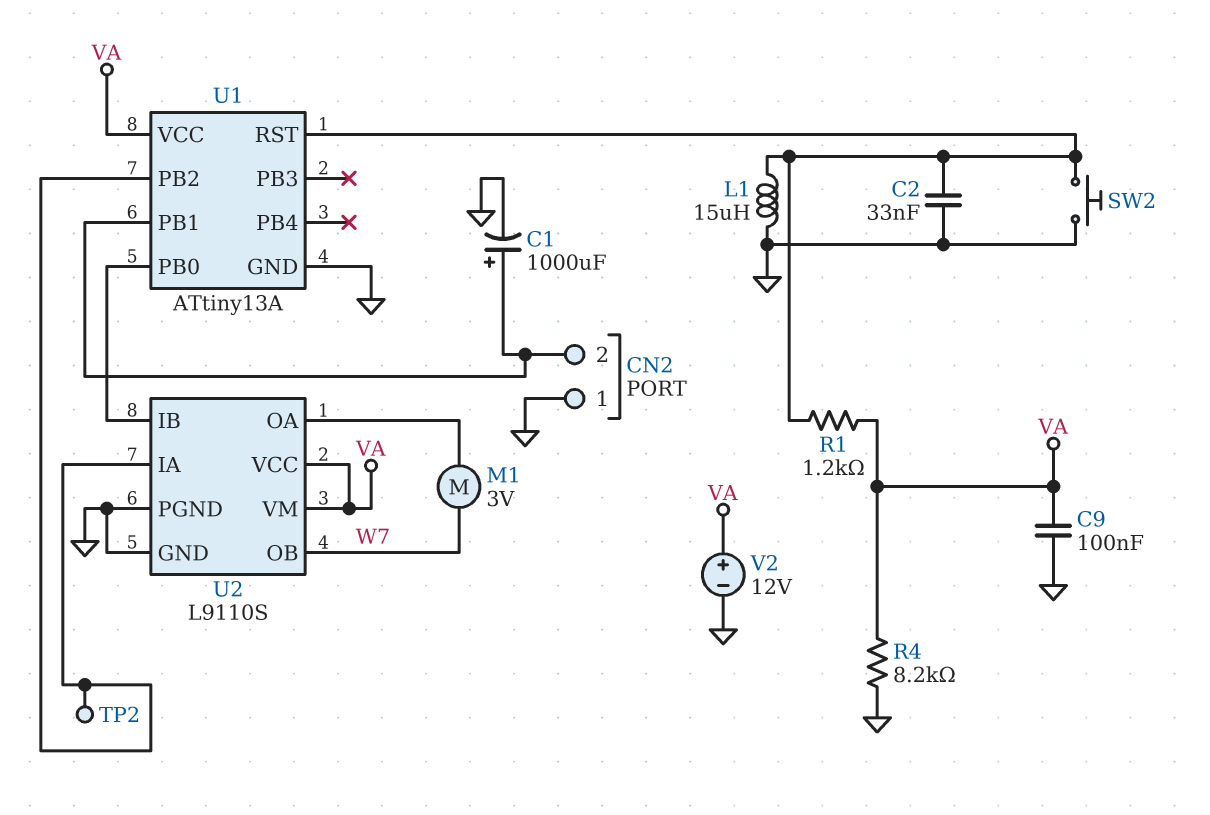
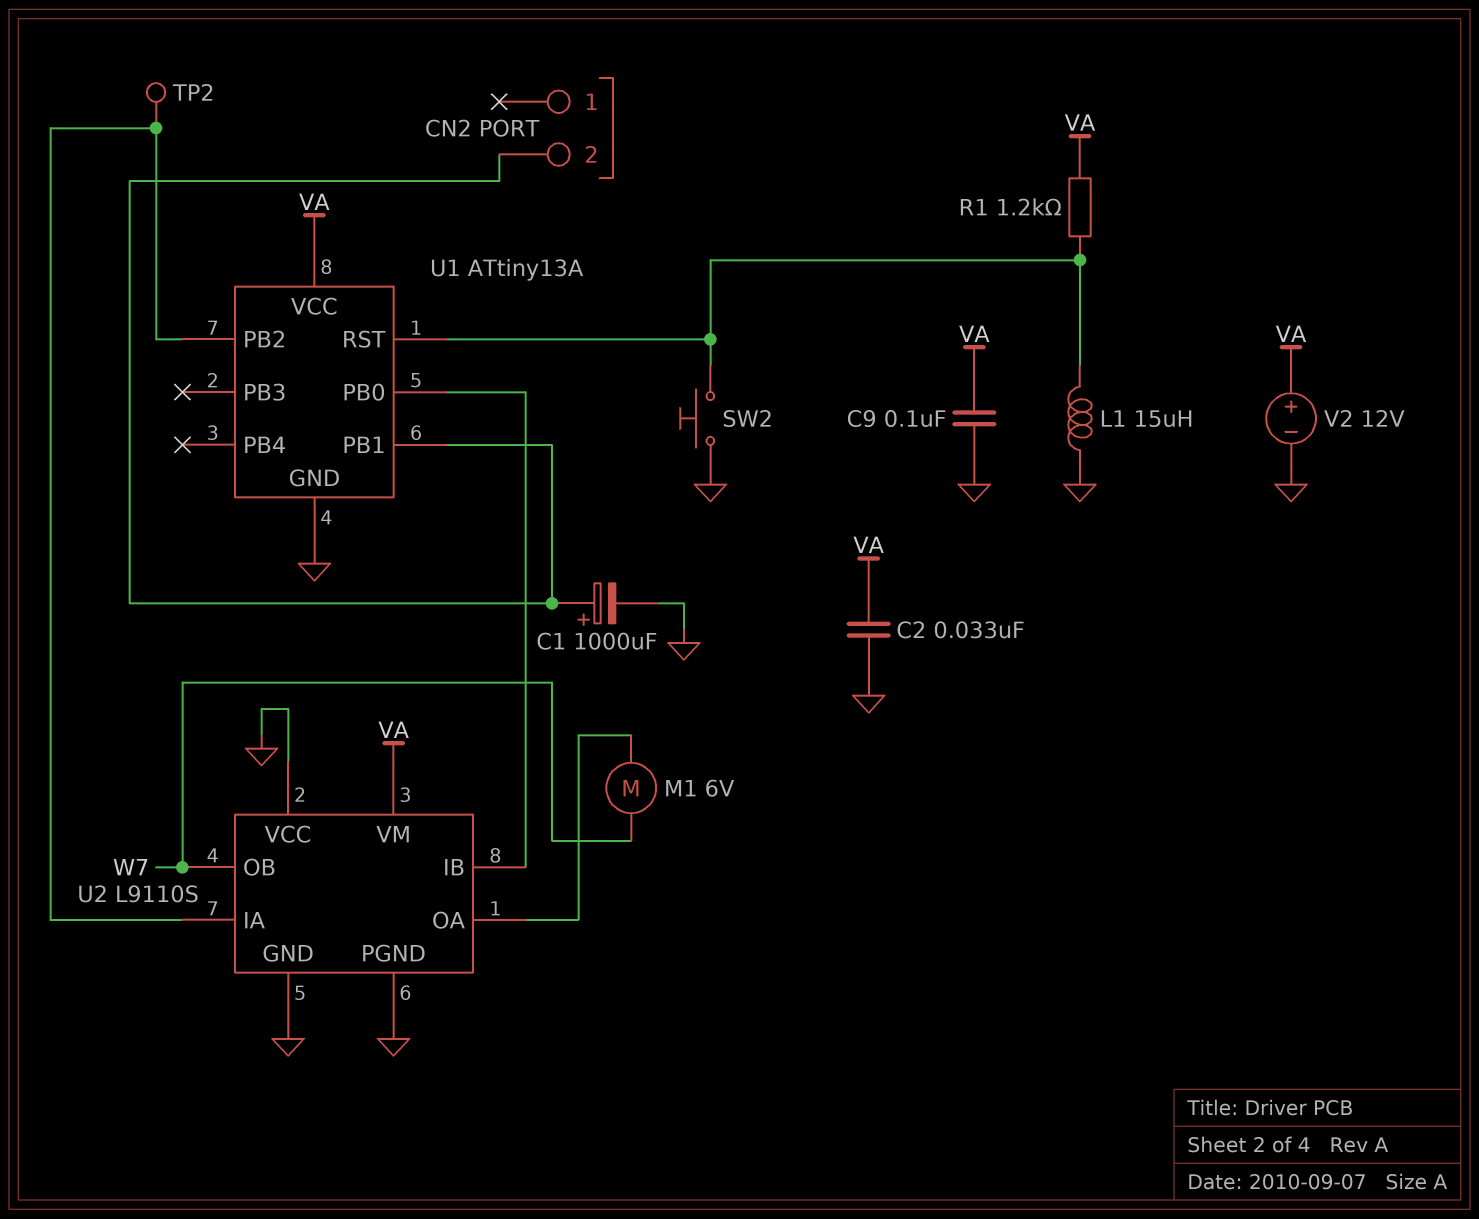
C2: 33nF (GND, U1/RST) -> 33nF (GND, VA)
CN2 pin 1: GND -> none
M1: motor 3V (U2/OA, W7) -> motor 6V (U2/OA, W7)
R4: 8.2k (GND, VA) -> none
U2 pin VCC: VA -> GND

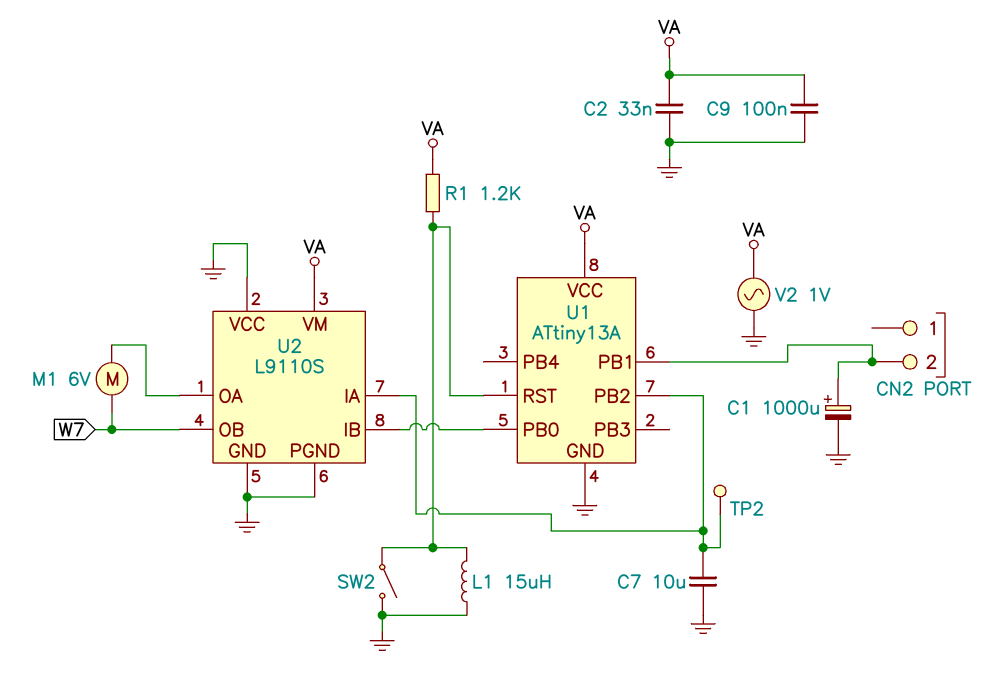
C7: none -> 10uF (GND, U1/PB2)
SW2: button (GND, U1/RST) -> switch (GND, U1/RST)
V2: 12V (plus VA, minus GND) -> AC 1V (GND, VA)

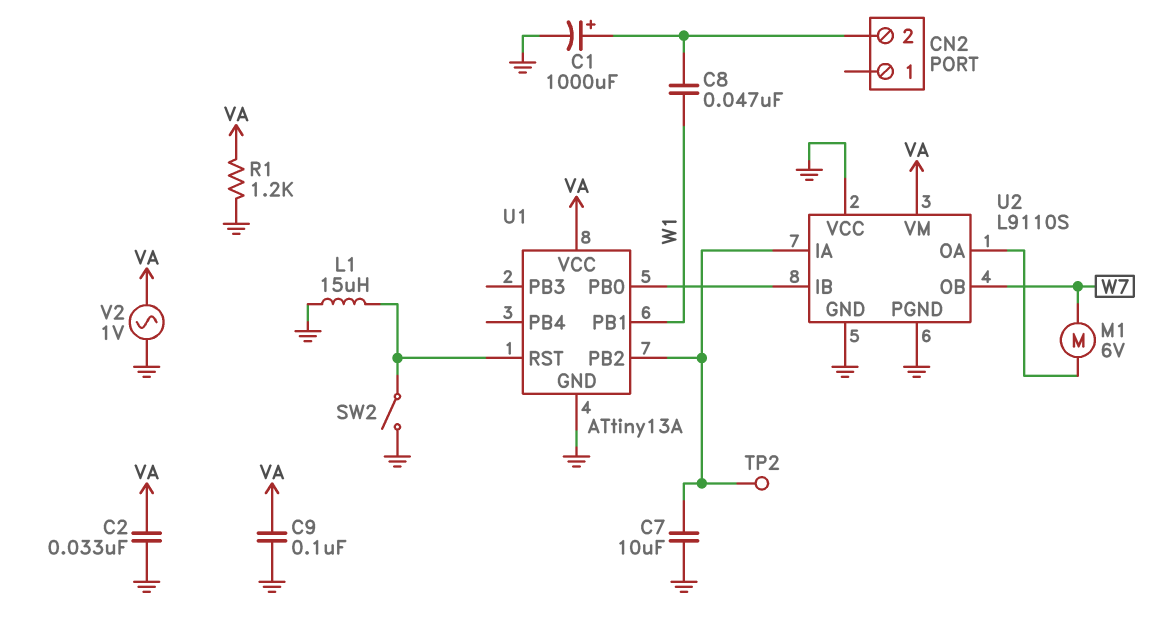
C8: none -> 47nF (CN2/2, W1)
R1: 1.2k (U1/RST, VA) -> 1.2k (GND, VA)
U1 pin PB1: CN2/2 -> W1

